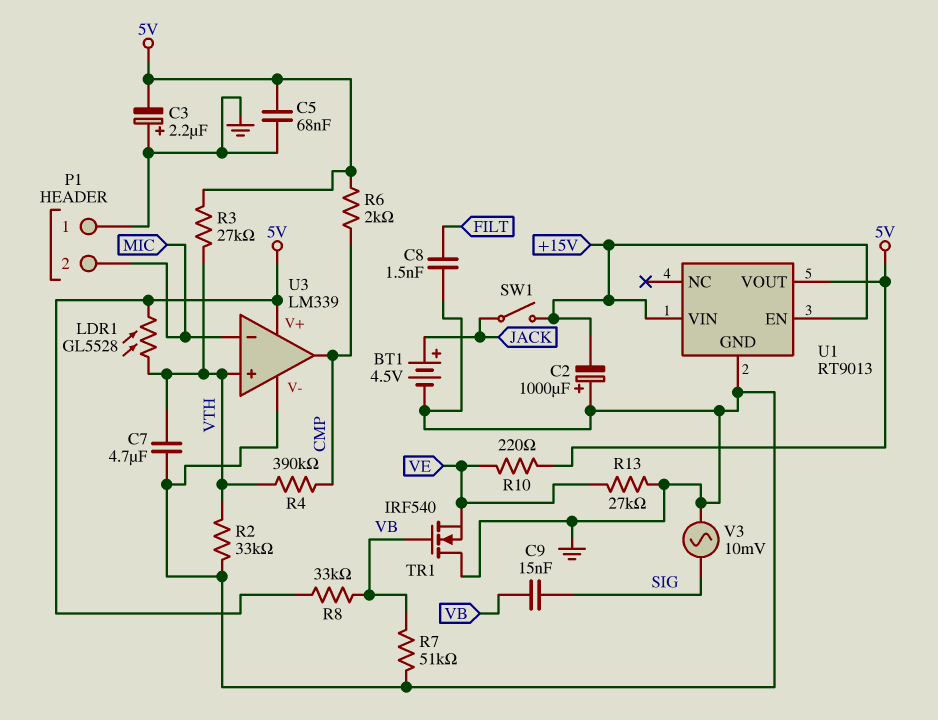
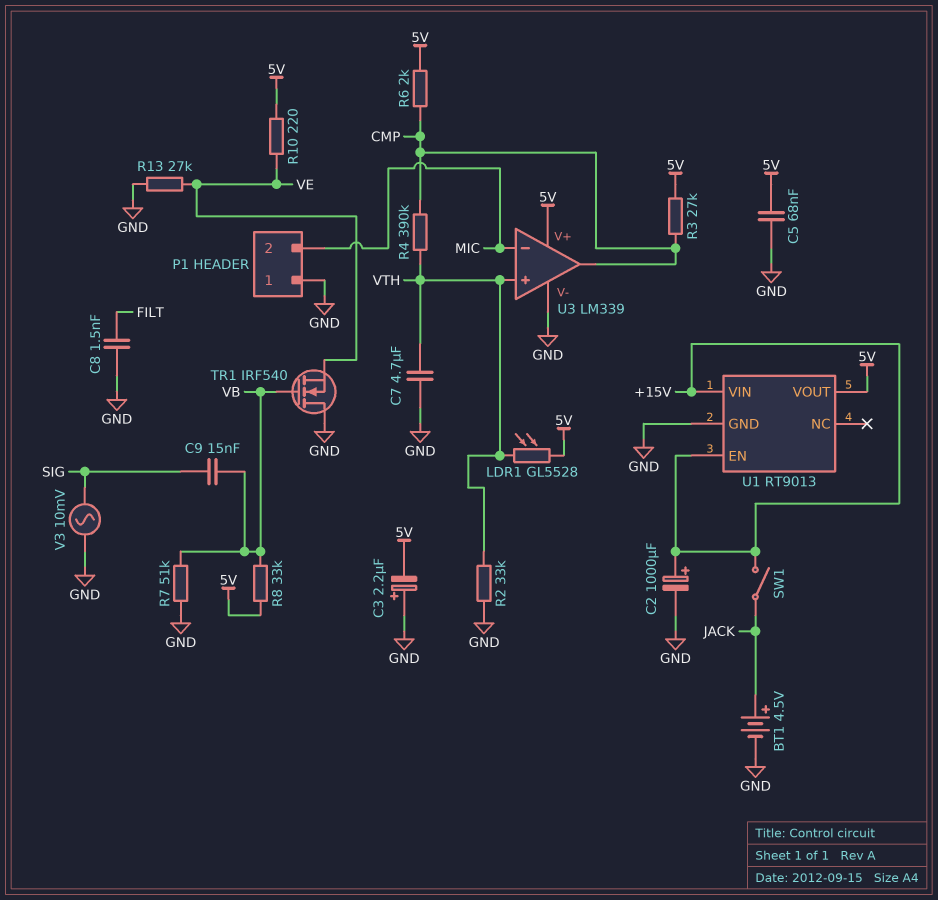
C2: 1000uF (plus GND, minus +15V) -> 1000uF (plus +15V, minus GND)
R3: 27k (5V, VTH) -> 27k (5V, CMP)

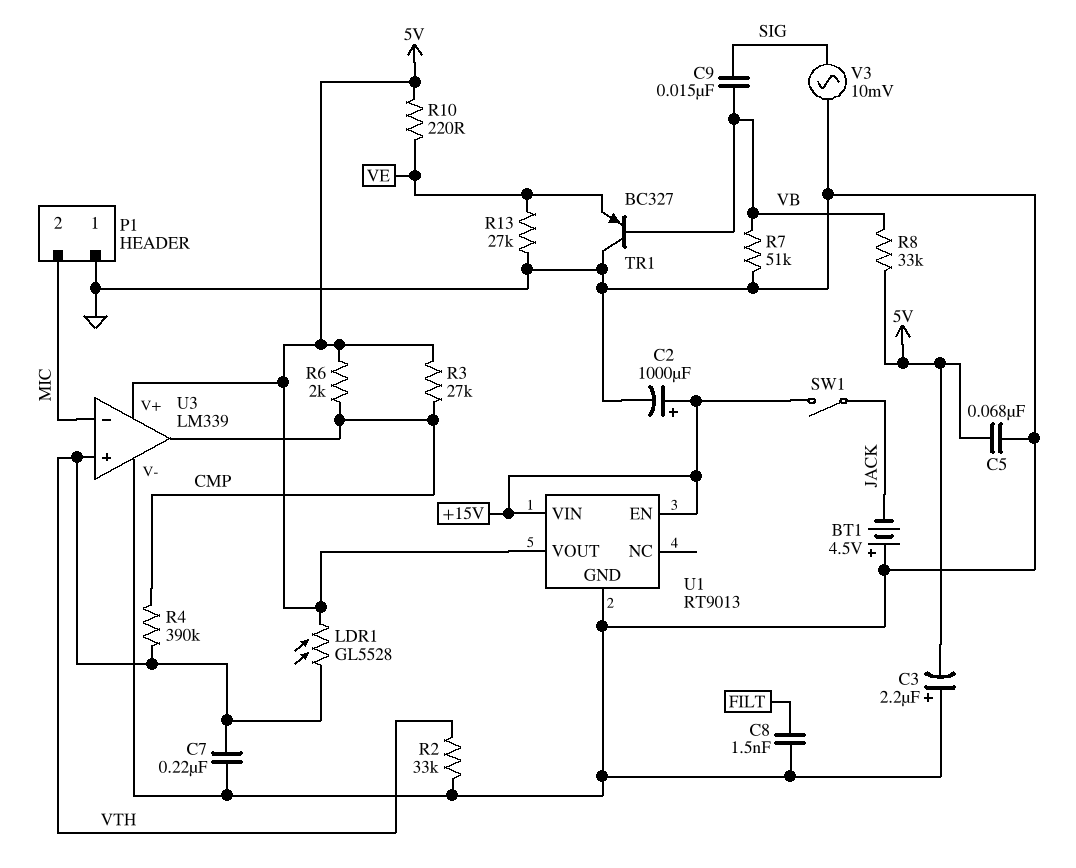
BT1: 4.5V (plus JACK, minus GND) -> 4.5V (plus GND, minus JACK)
C7: 4.7uF (GND, VTH) -> 220nF (GND, VTH)
TR1: NMOS IRF540 (G VB, D GND, S VE) -> PNP BC327 (B VB, C GND, E VE)

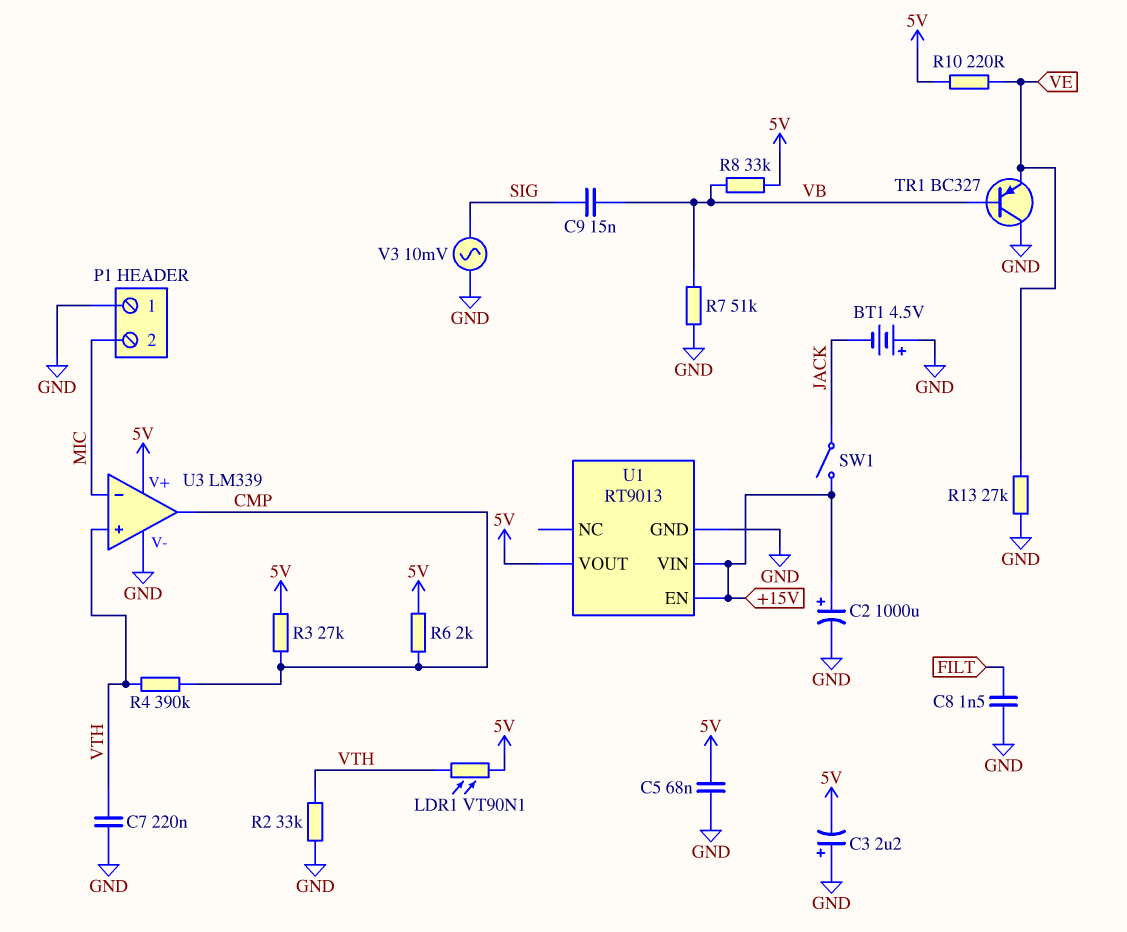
LDR1: GL5528 (5V, VTH) -> VT90N1 (5V, VTH)

